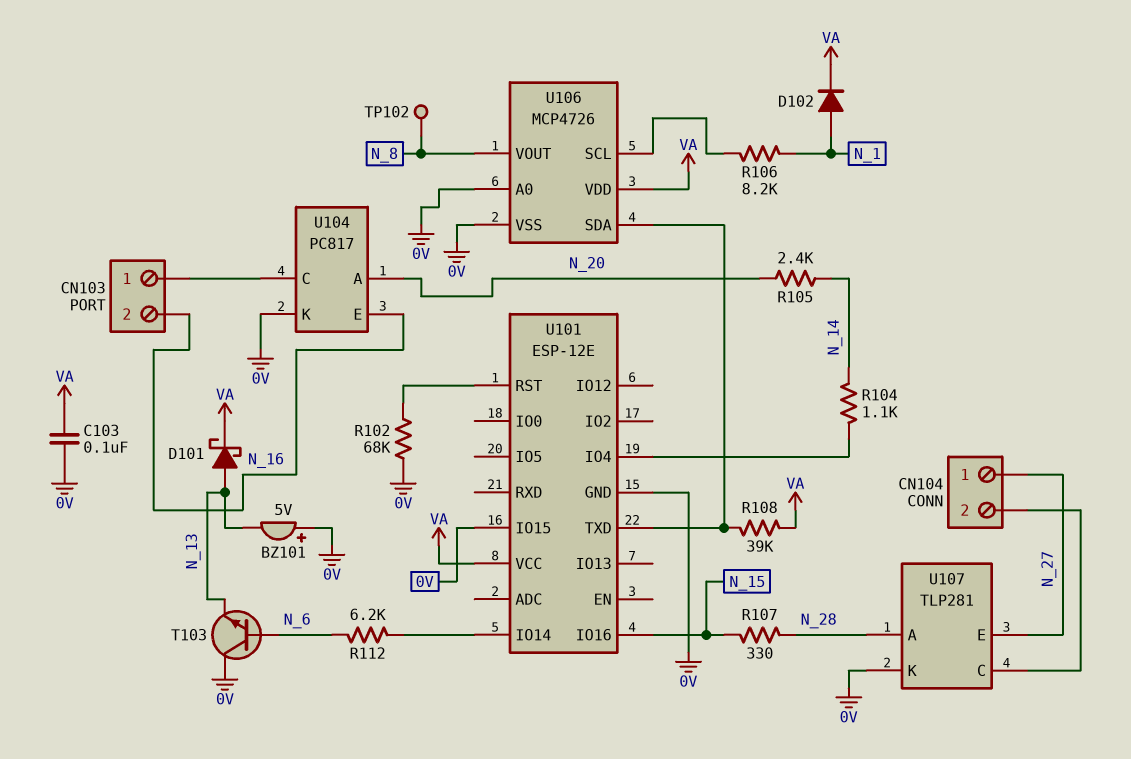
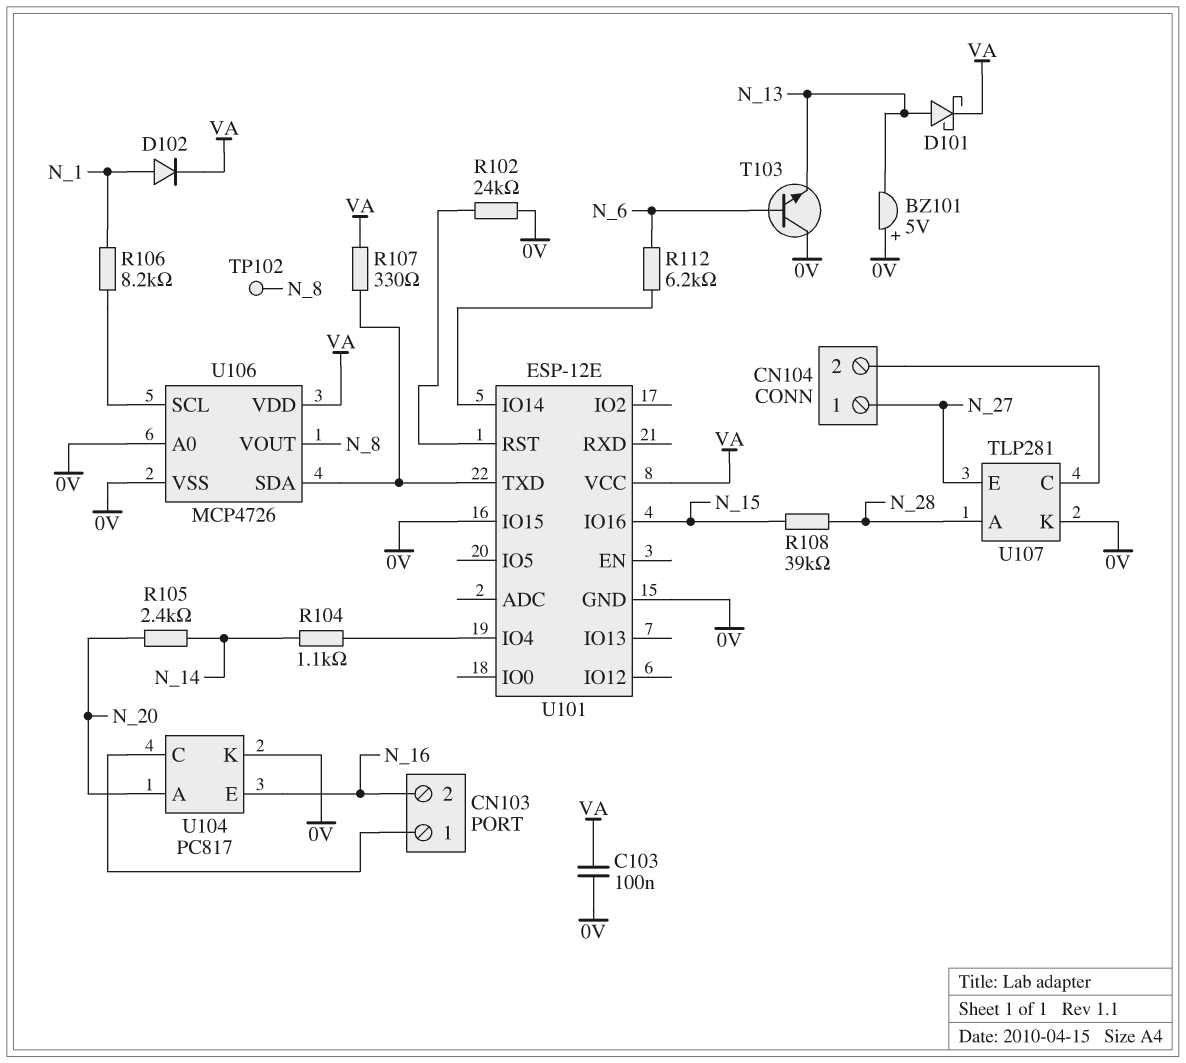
R102: 68k (0V, U101/RST) -> 24k (0V, U101/RST)
R107: 330 (N_15, N_28) -> 330 (U101/TXD, VA)
R108: 39k (U101/TXD, VA) -> 39k (N_15, N_28)

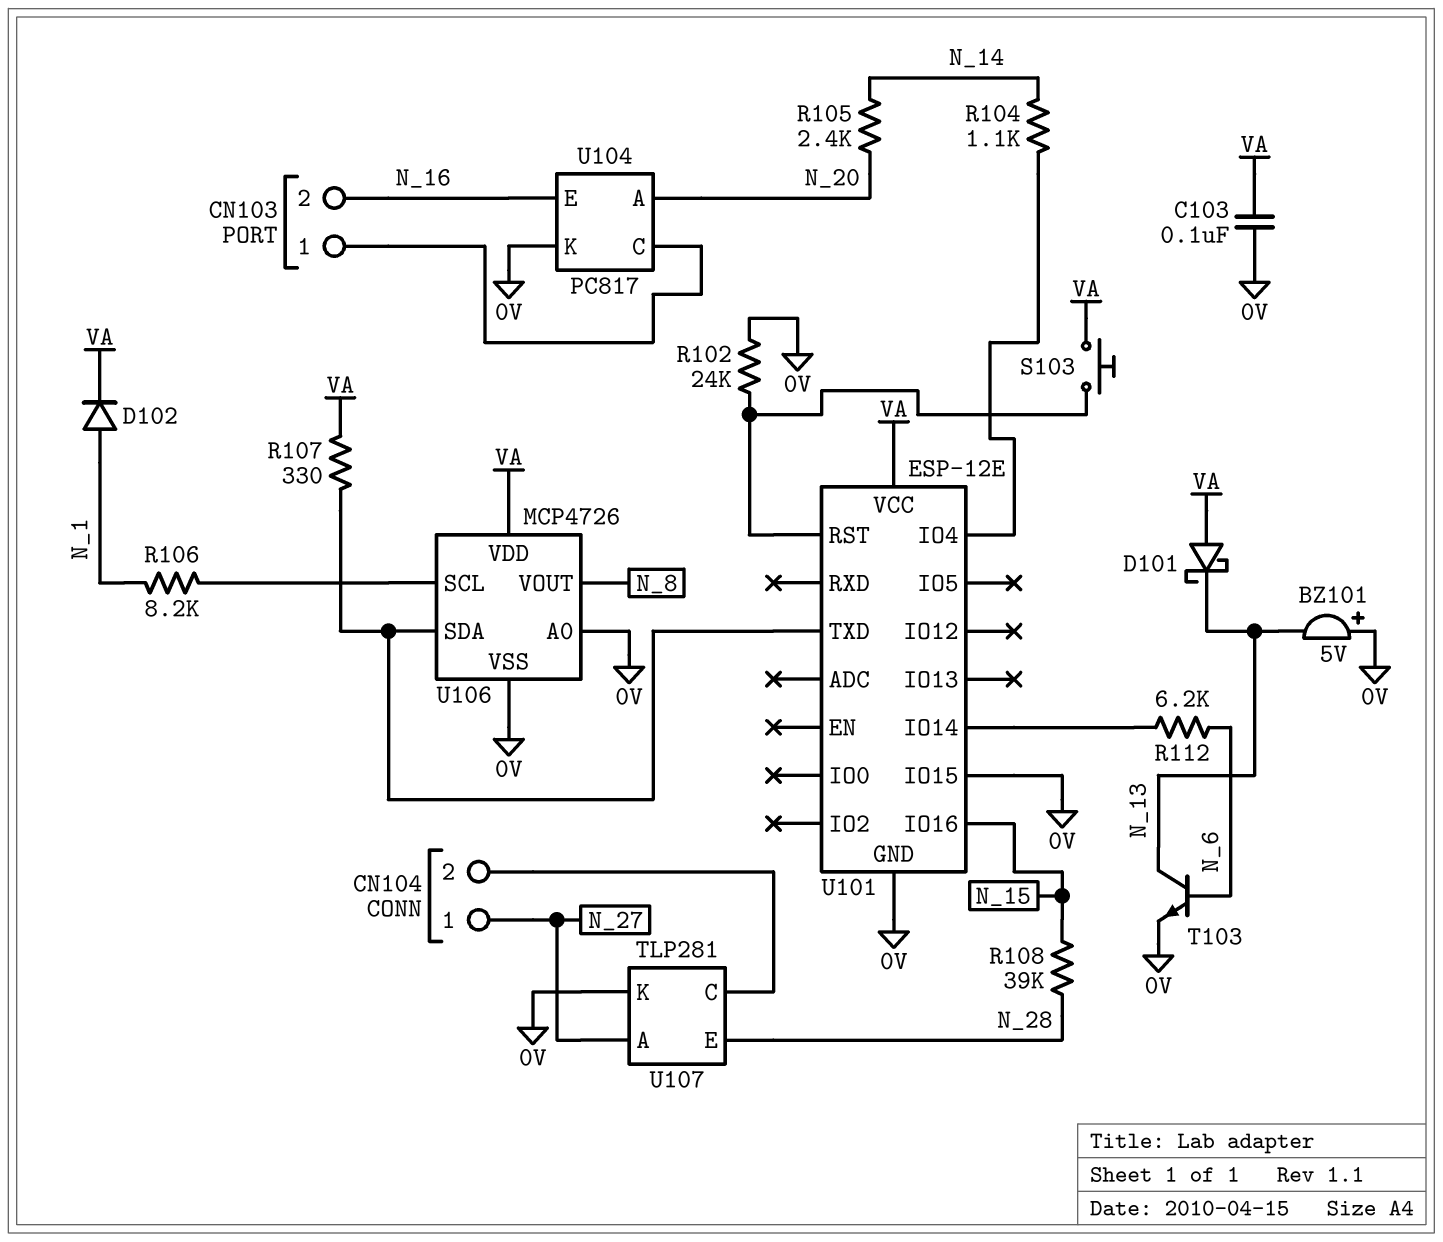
D101: schottky (A N_13, K VA) -> schottky (A VA, K N_13)
S103: none -> button (U101/RST, VA)
T103: NPN (B N_6, C 0V, E N_13) -> NPN (B N_6, C N_13, E 0V)
TP102: test point (N_8) -> none
U107 pin A: N_28 -> N_27
U107 pin E: N_27 -> N_28

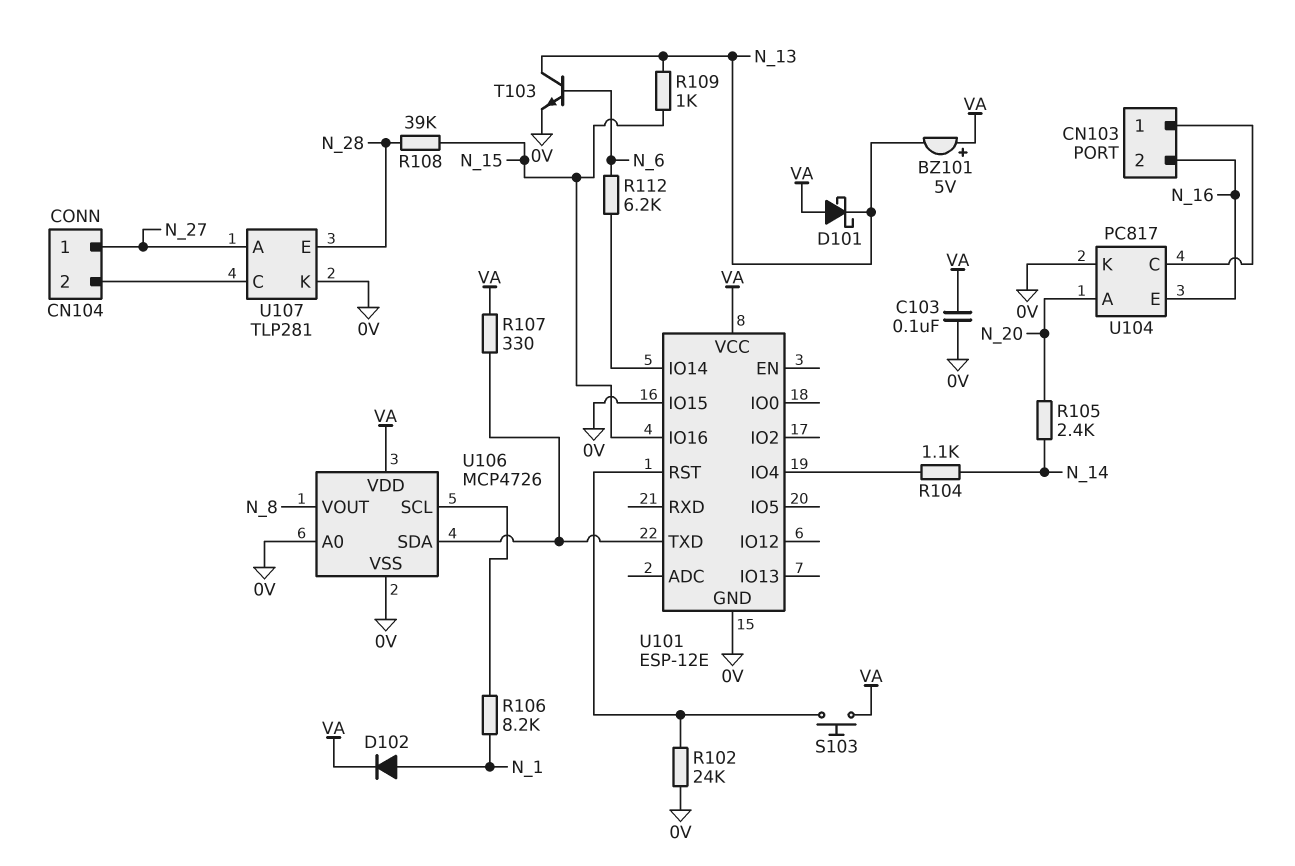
BZ101: buzzer 5V (plus 0V, minus N_13) -> buzzer 5V (plus VA, minus N_13)
R109: none -> 1k (N_13, N_15)

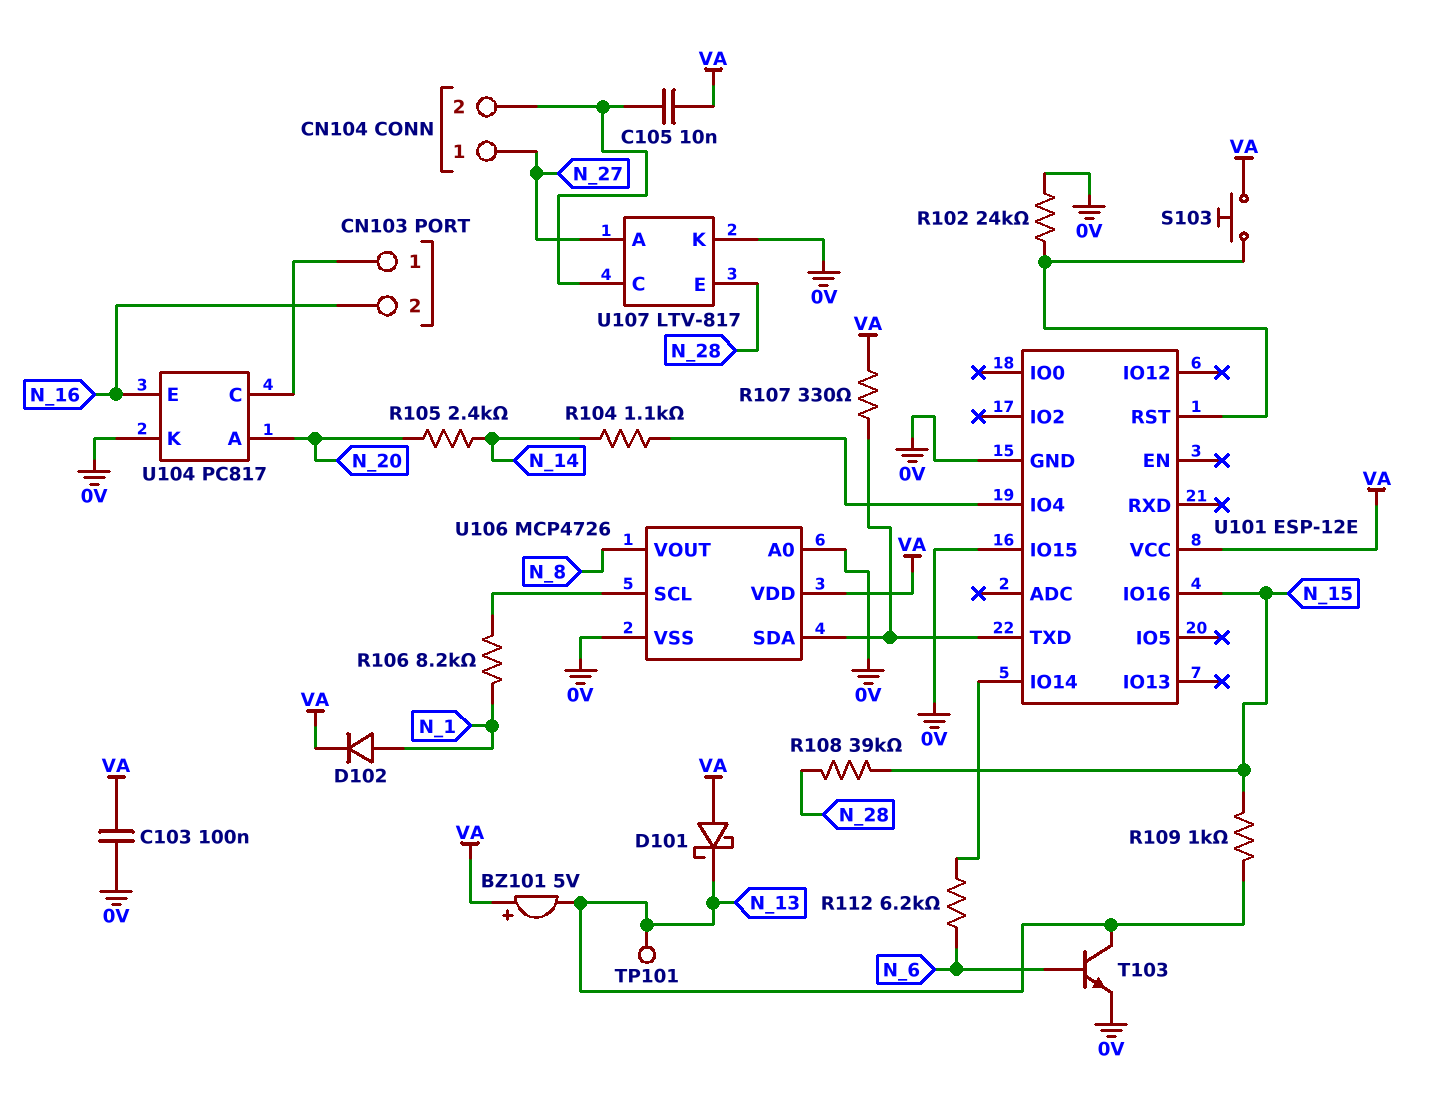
C105: none -> 10nF (CN104/2, VA)
TP101: none -> test point (N_13)
U107: TLP281 -> LTV-817

